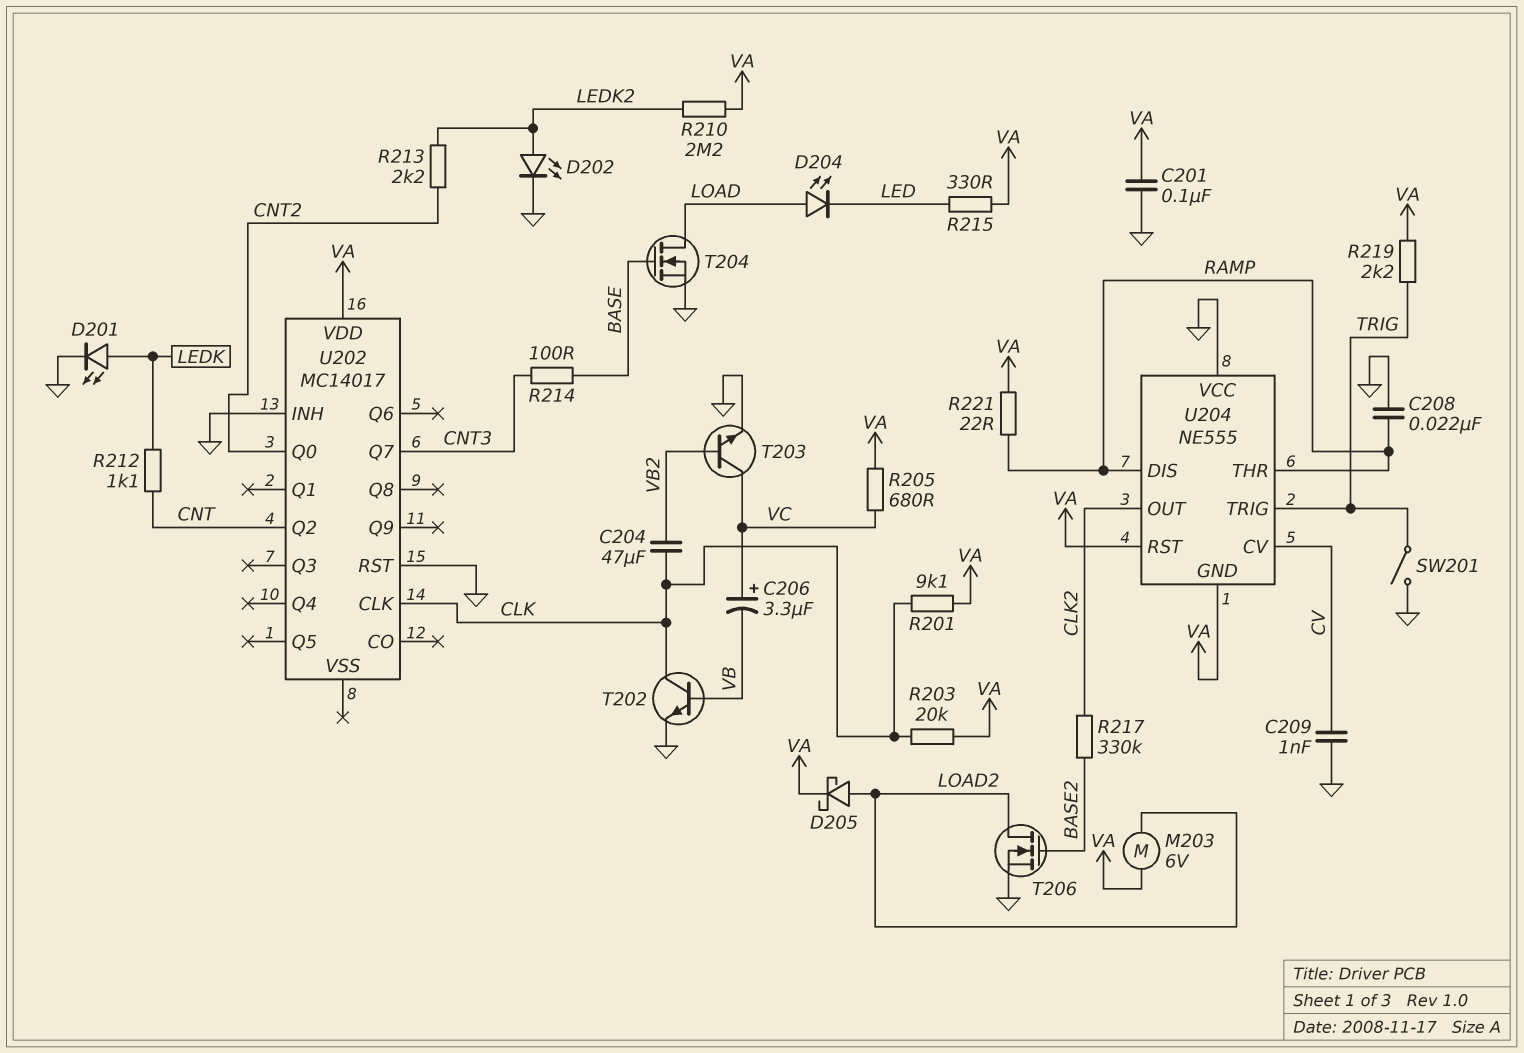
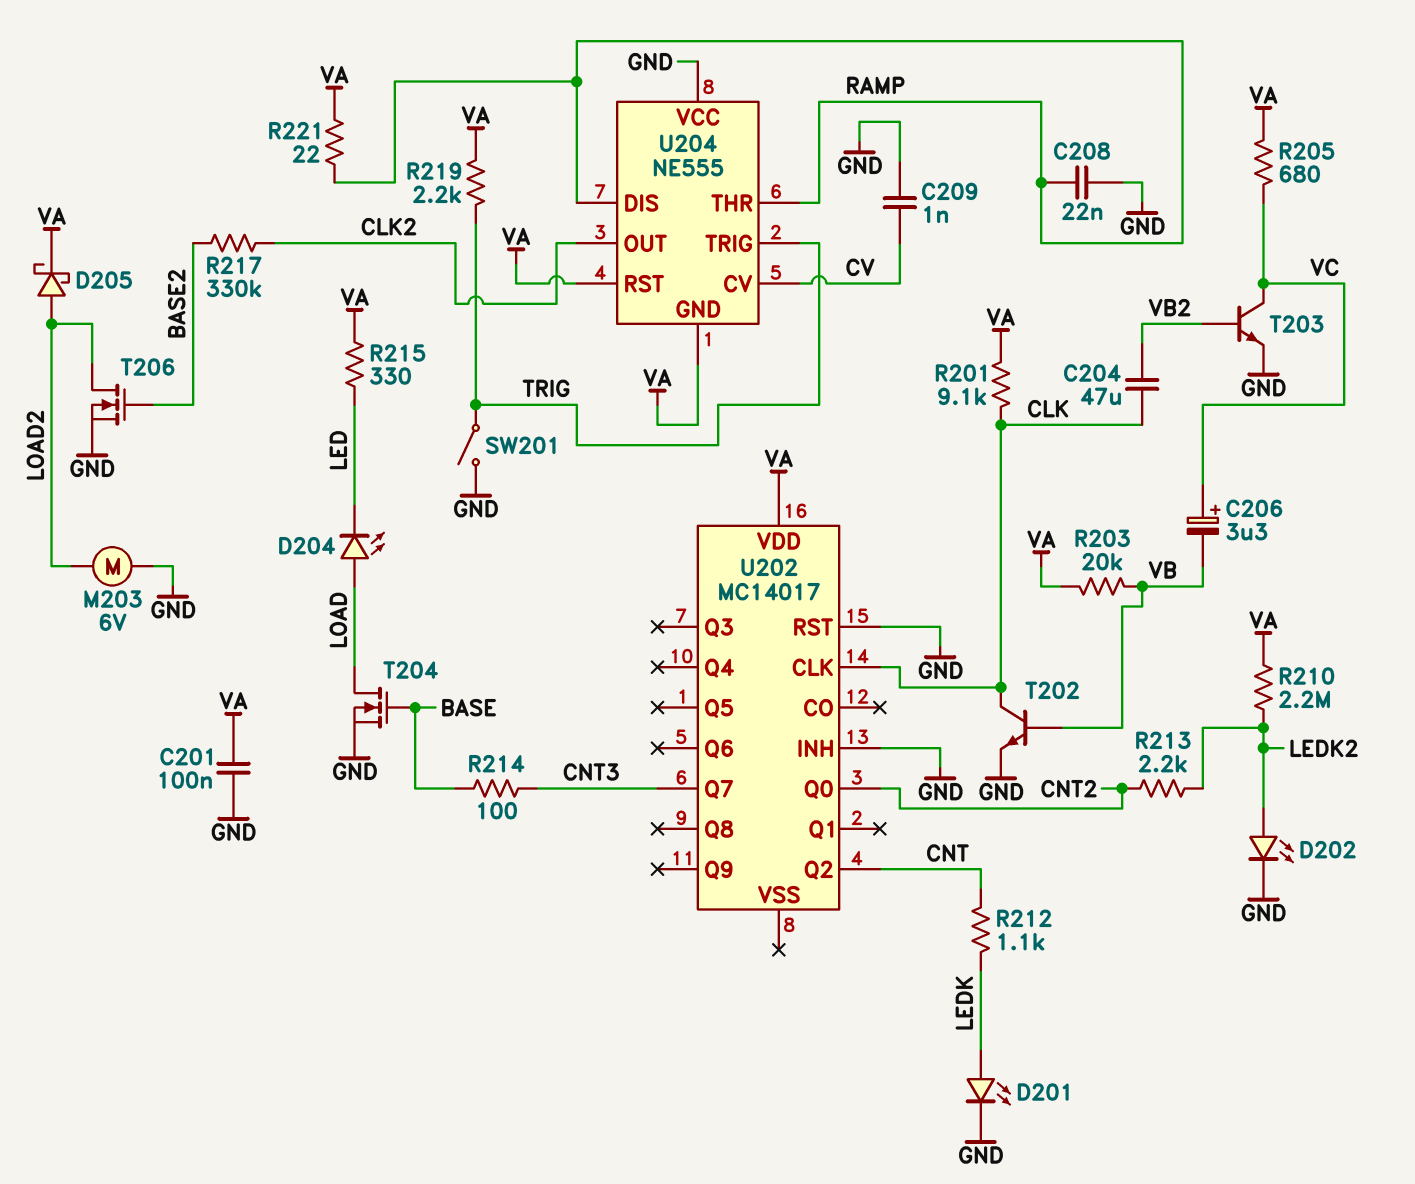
M203: motor 6V (LOAD2, VA) -> motor 6V (GND, LOAD2)
R203: 20k (CLK, VA) -> 20k (VA, VB)

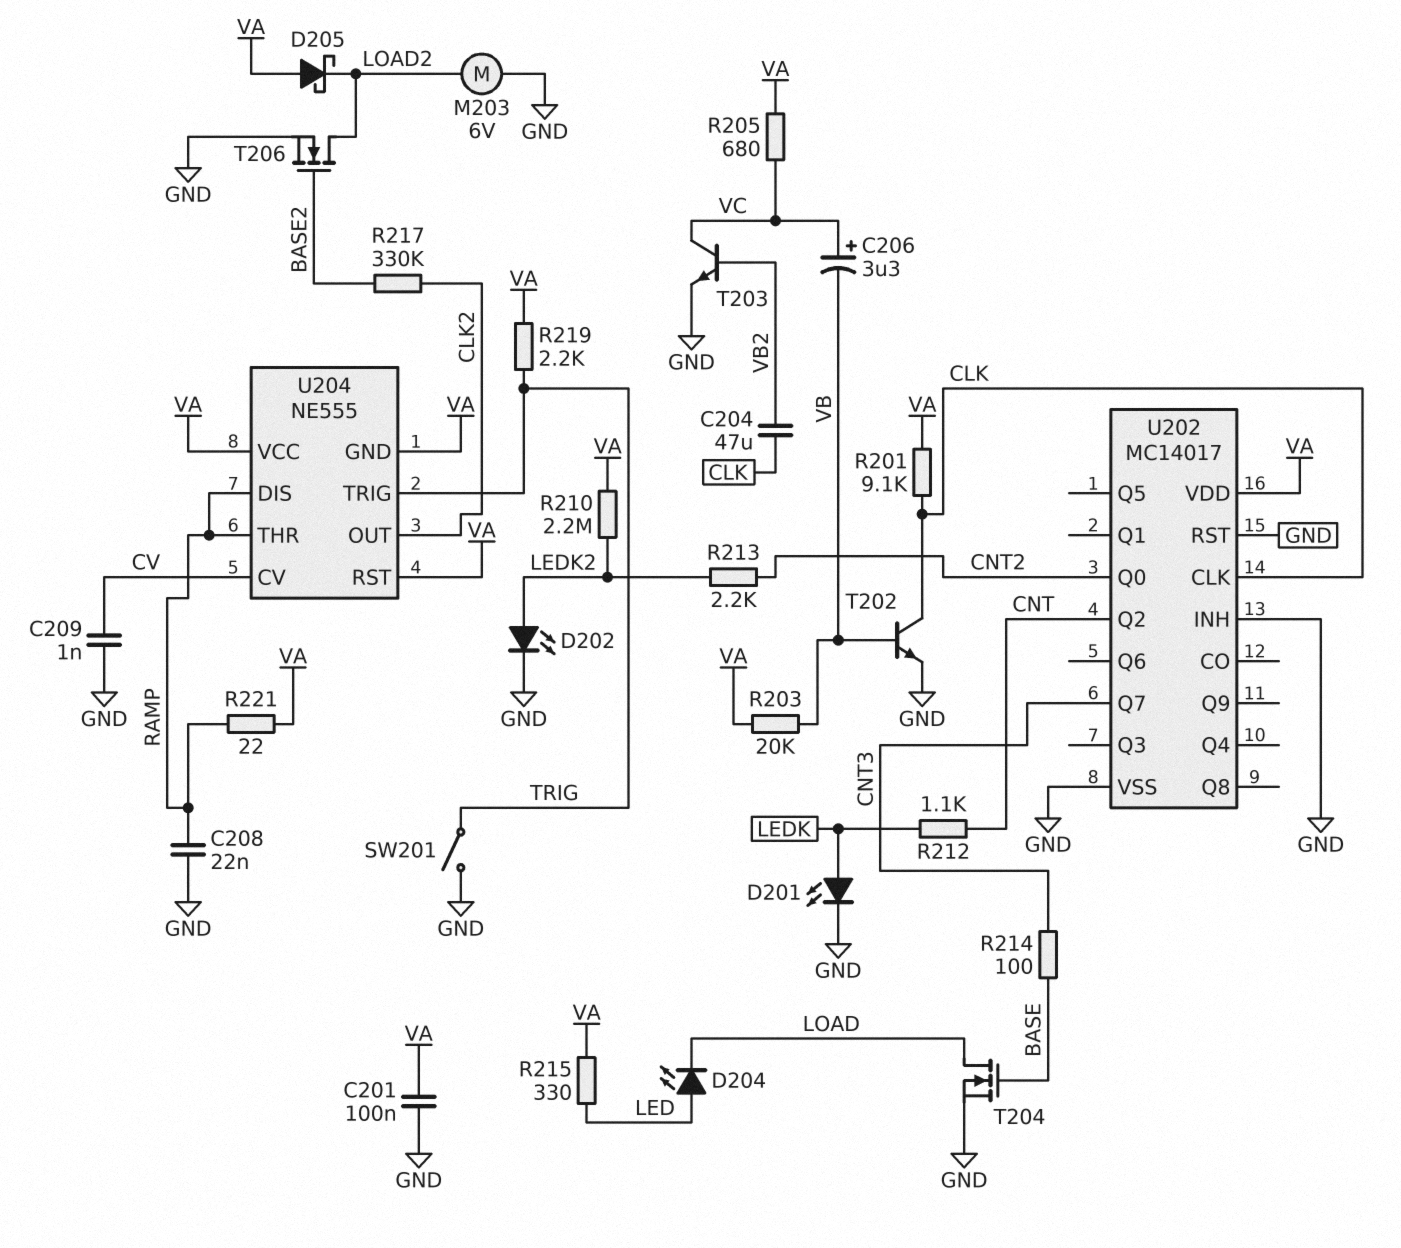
D204: LED (A LOAD, K LED) -> LED (A LED, K LOAD)
D205: schottky (A LOAD2, K VA) -> schottky (A VA, K LOAD2)
U202 pin VSS: none -> GND
U204 pin VCC: GND -> VA

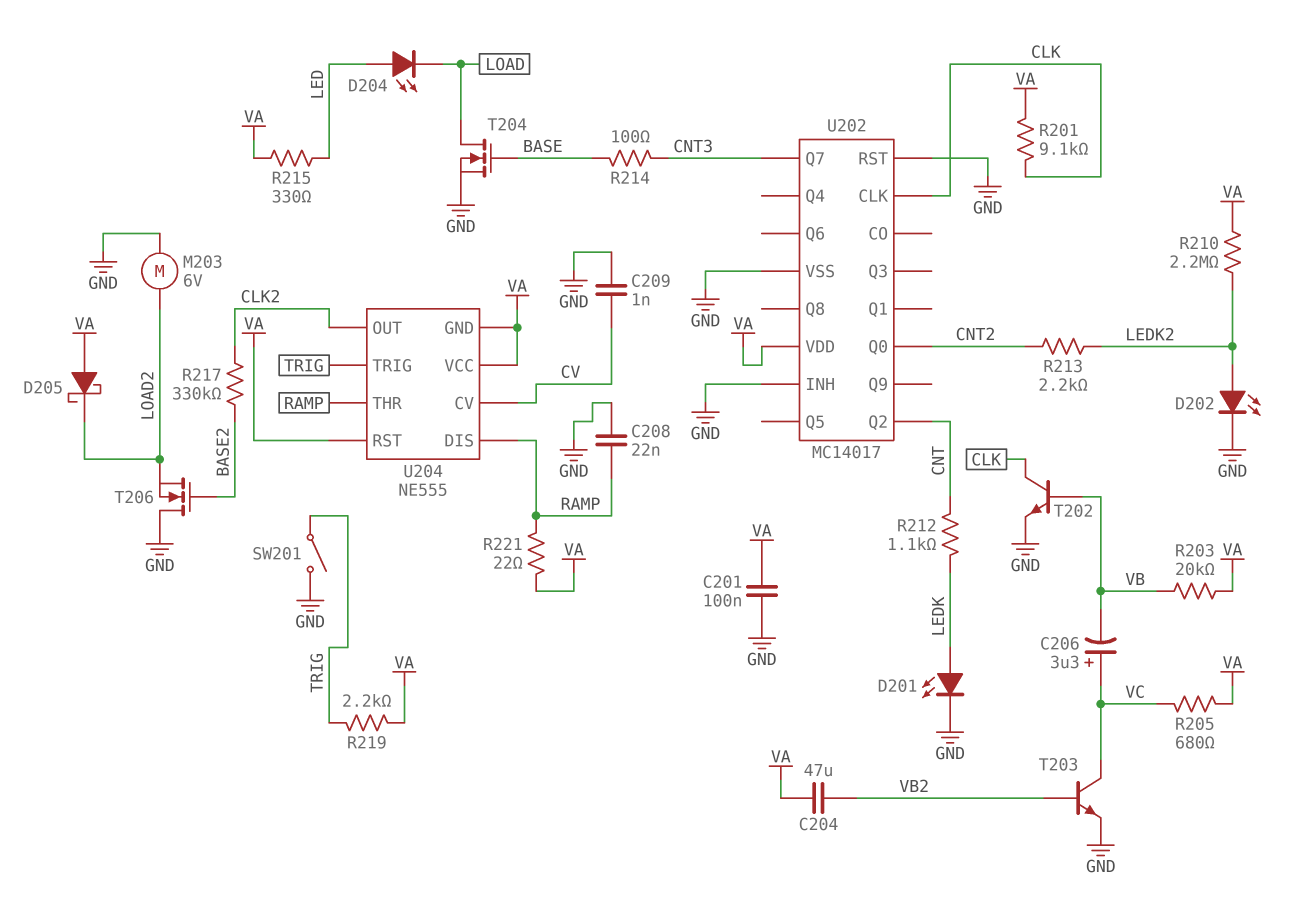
C204: 47uF (CLK, VB2) -> 47uF (VA, VB2)
T206: NMOS (G BASE2, D LOAD2, S GND) -> NMOS (G BASE2, D GND, S LOAD2)

